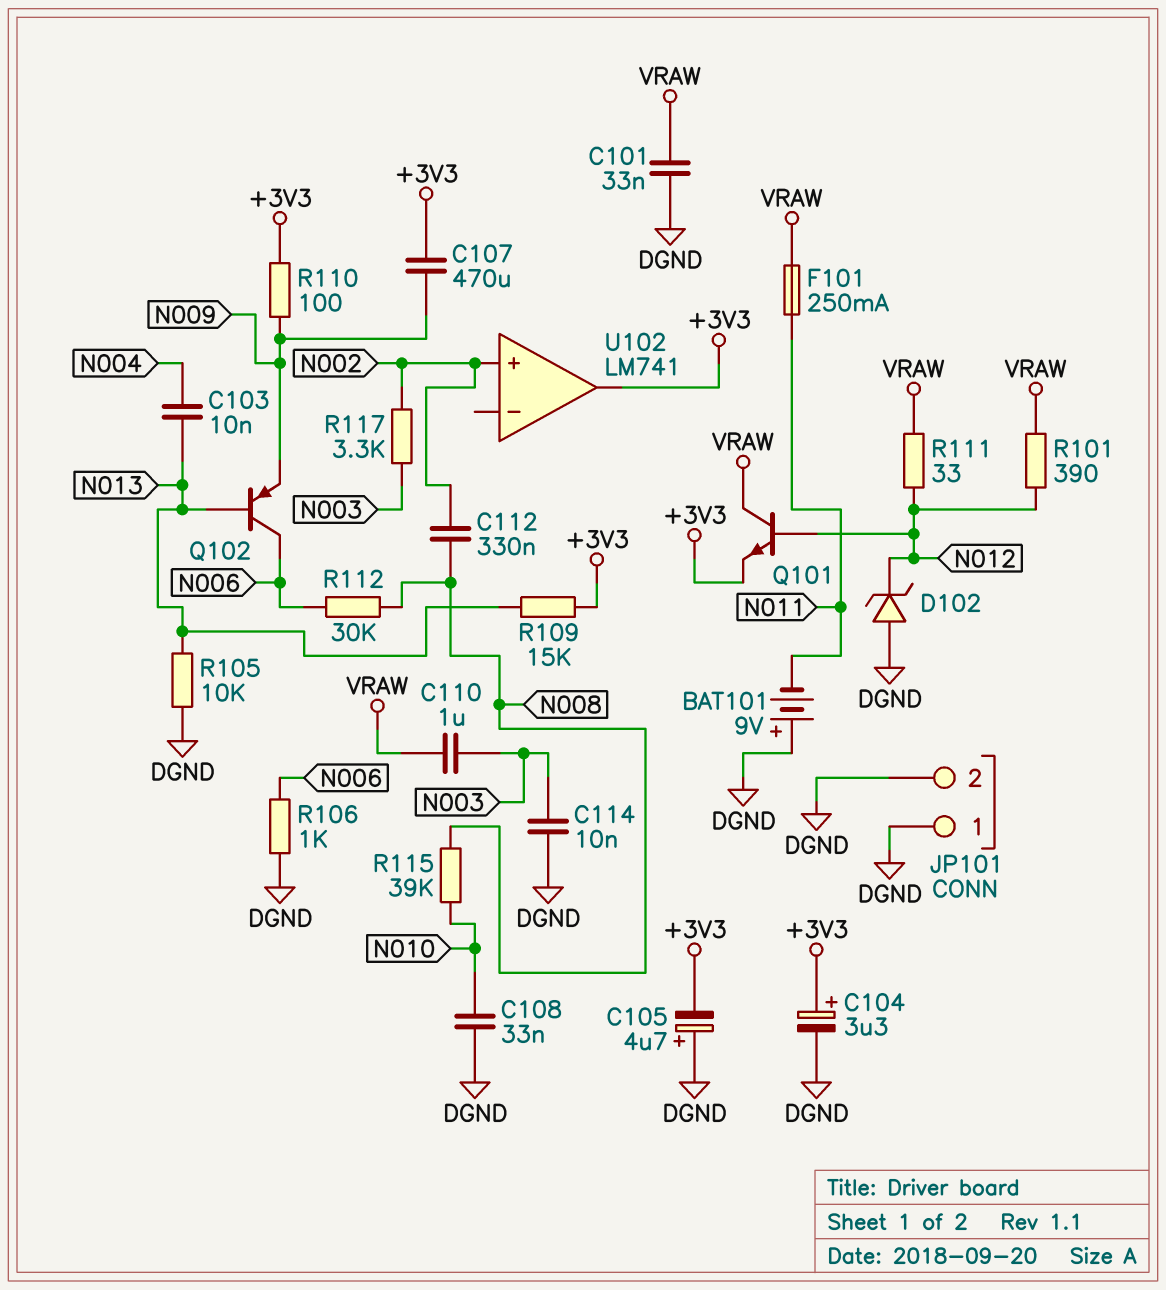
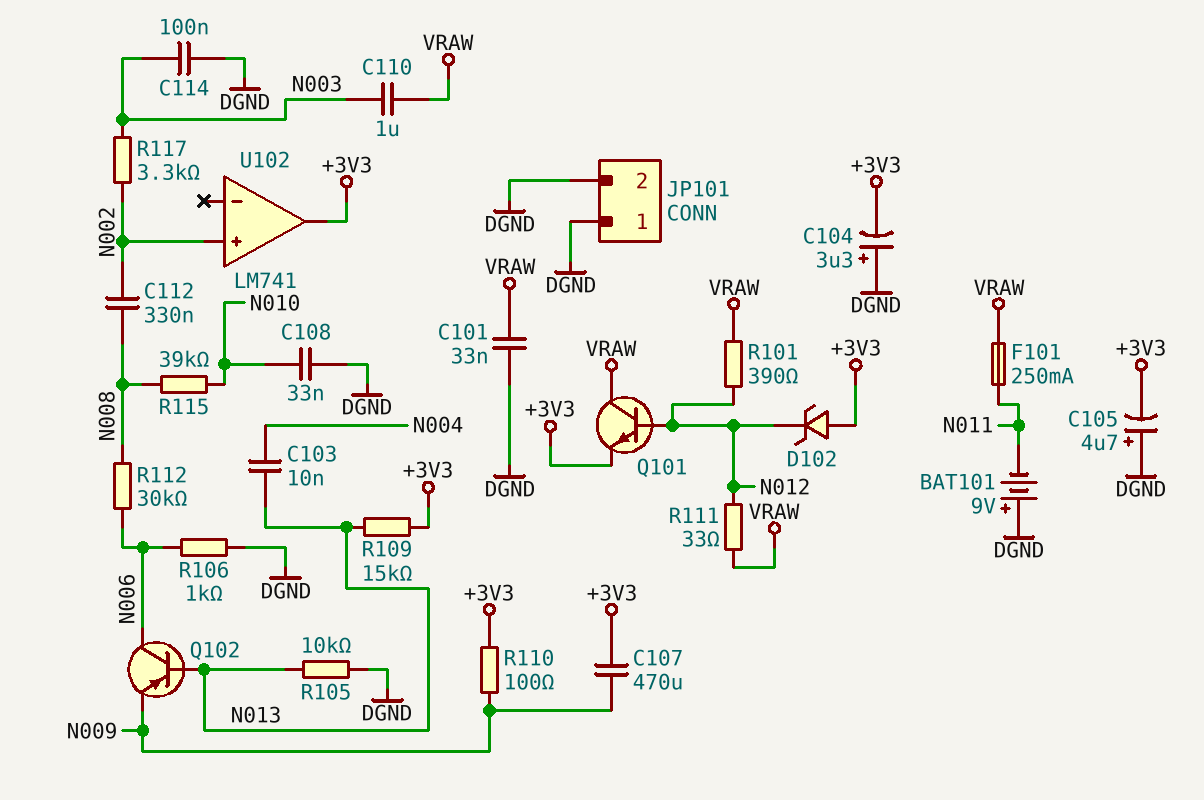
C104: 3.3uF (plus +3V3, minus DGND) -> 3.3uF (plus DGND, minus +3V3)
C114: 10nF (DGND, N003) -> 100nF (DGND, N003)
D102: zener (A DGND, K N012) -> zener (A +3V3, K N012)

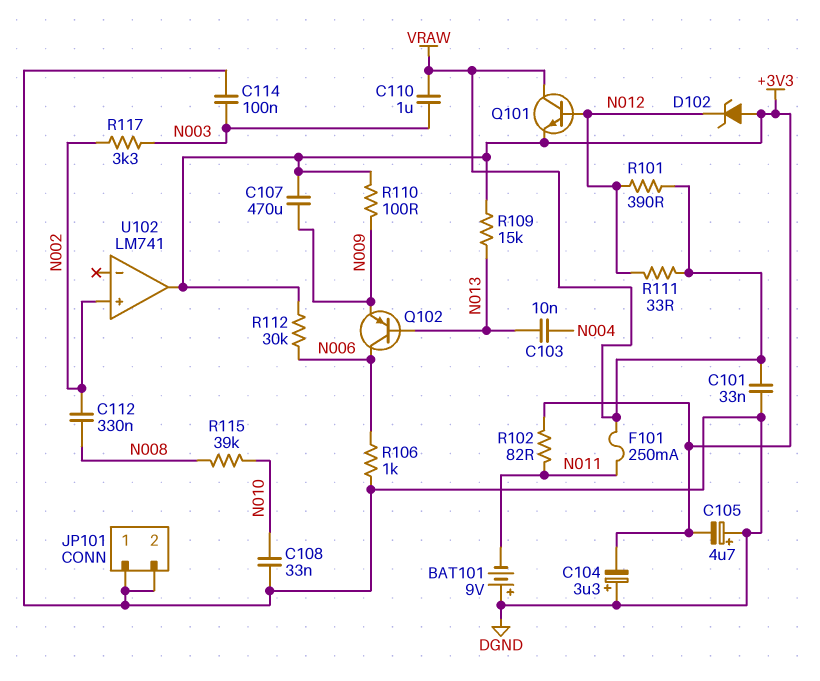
R102: none -> 82 (+3V3, N011)
R105: 10k (DGND, N013) -> none
R112: 30k (N006, N008) -> 30k (+3V3, N006)

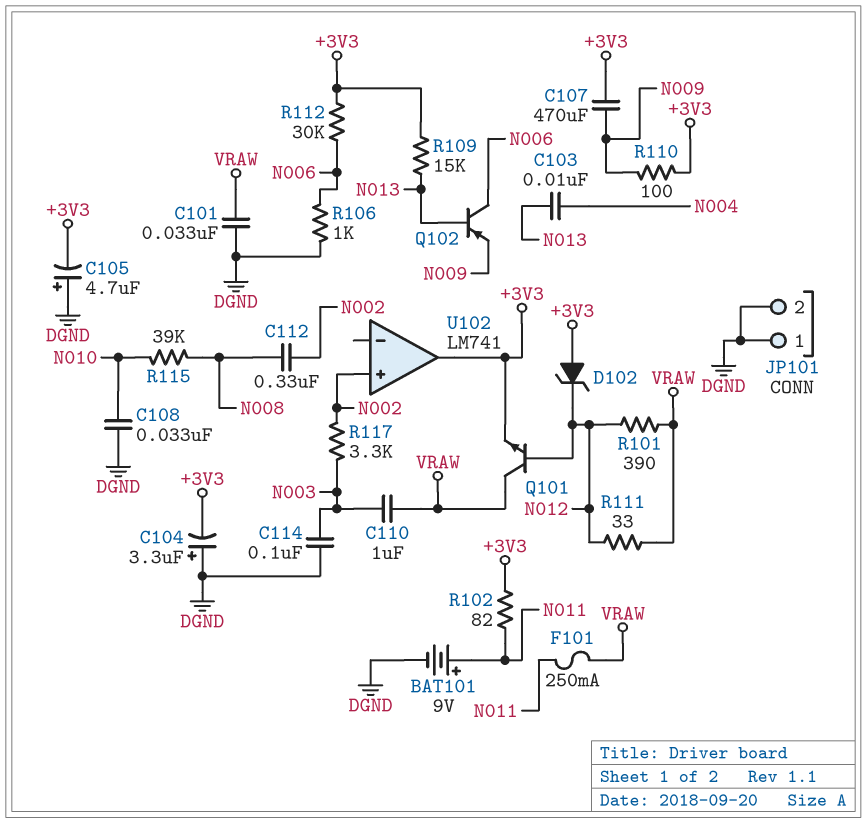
BAT101: 9V (plus DGND, minus N011) -> 9V (plus N011, minus DGND)

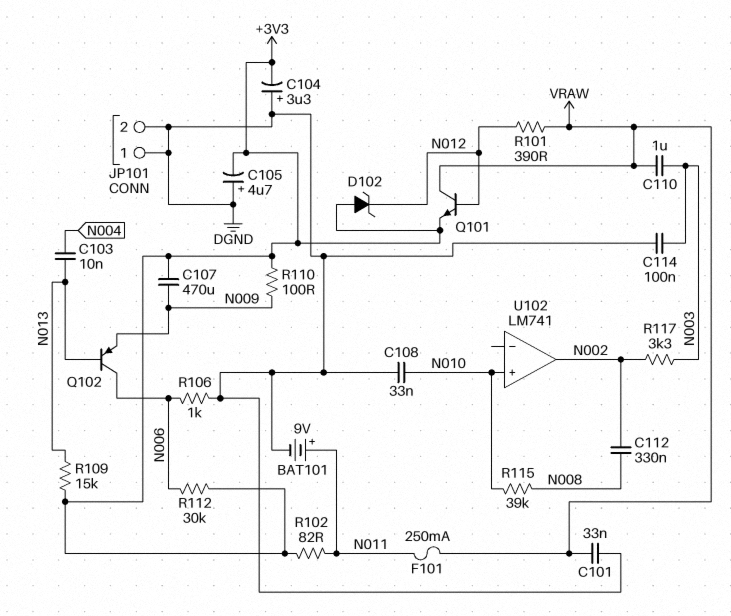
R111: 33 (N012, VRAW) -> none
U102 pin in+: N002 -> N010
U102 pin out: +3V3 -> N002

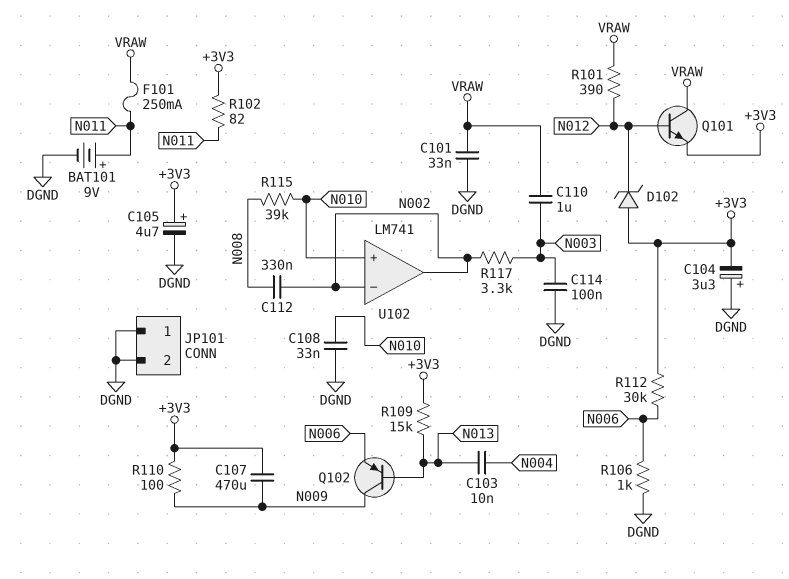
C105: 4.7uF (plus DGND, minus +3V3) -> 4.7uF (plus +3V3, minus DGND)
Q102: PNP (B N013, C N006, E N009) -> PNP (B N013, C N009, E N006)
U102 pin in-: none -> N002

